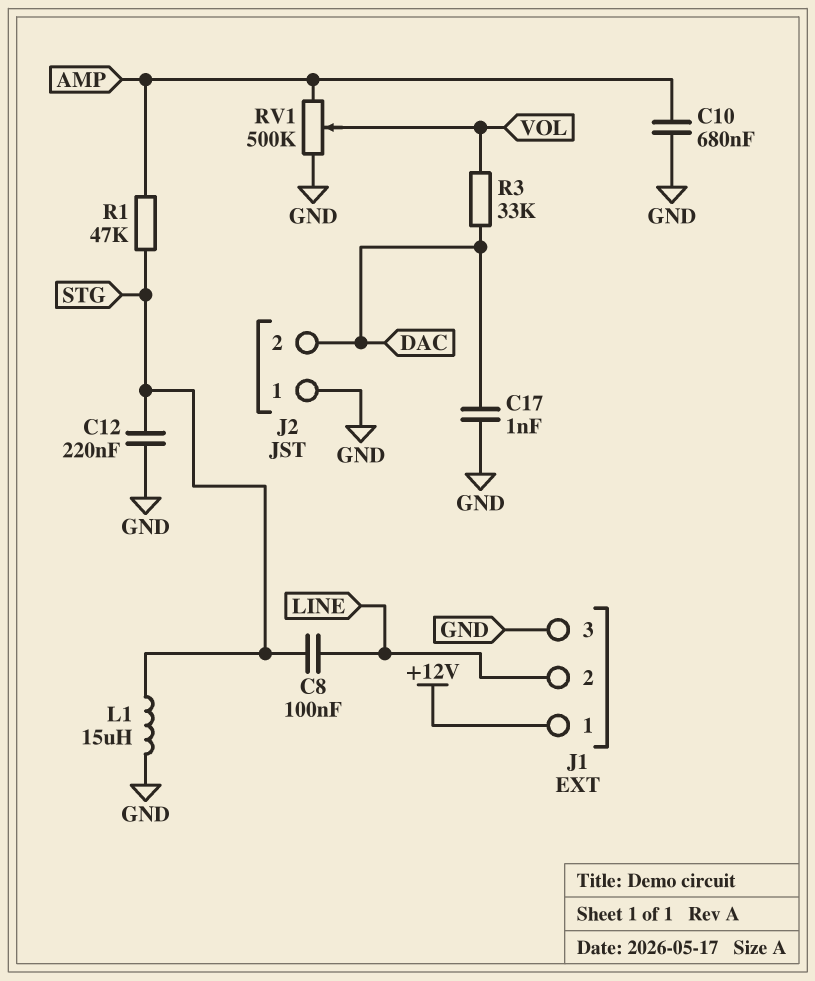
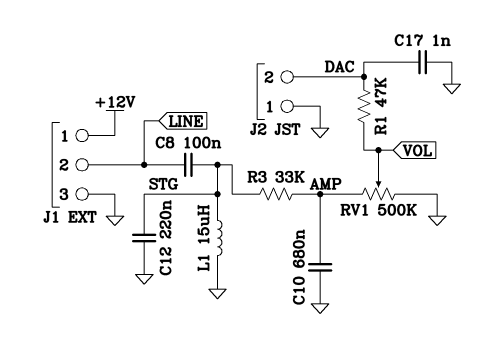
R1: 47k (AMP, STG) -> 47k (DAC, VOL)
R3: 33k (DAC, VOL) -> 33k (AMP, STG)

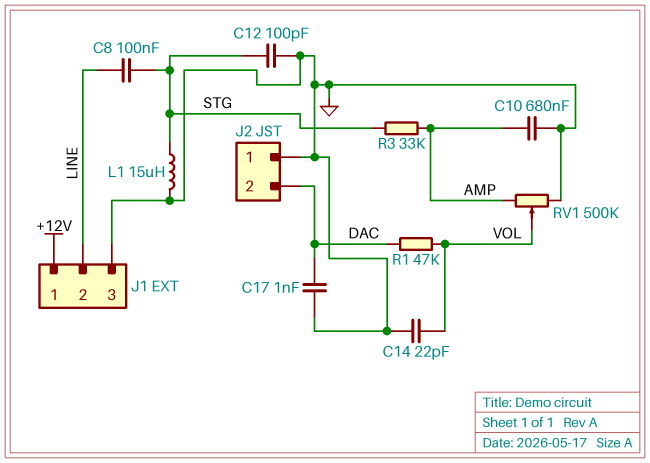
C12: 220nF (GND, STG) -> 100pF (GND, STG)
C14: none -> 22pF (GND, VOL)

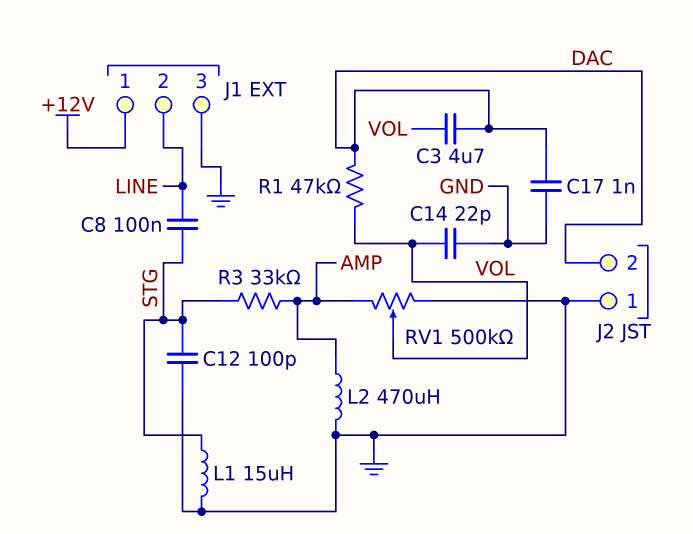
C3: none -> 4.7uF (DAC, VOL)
C10: 680nF (AMP, GND) -> none
L2: none -> 470uH (AMP, GND)

